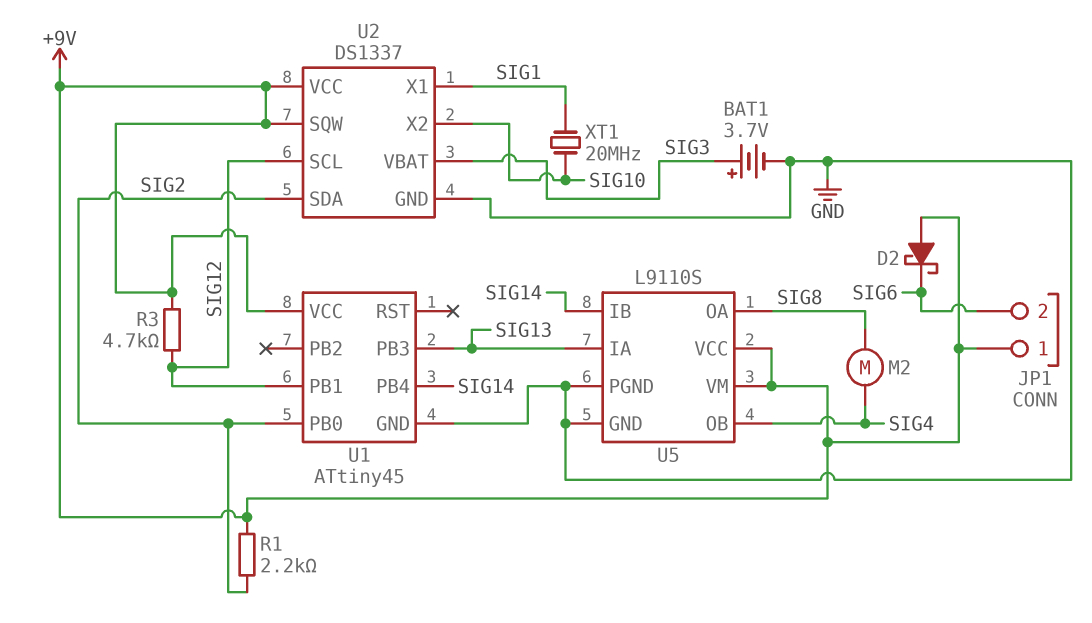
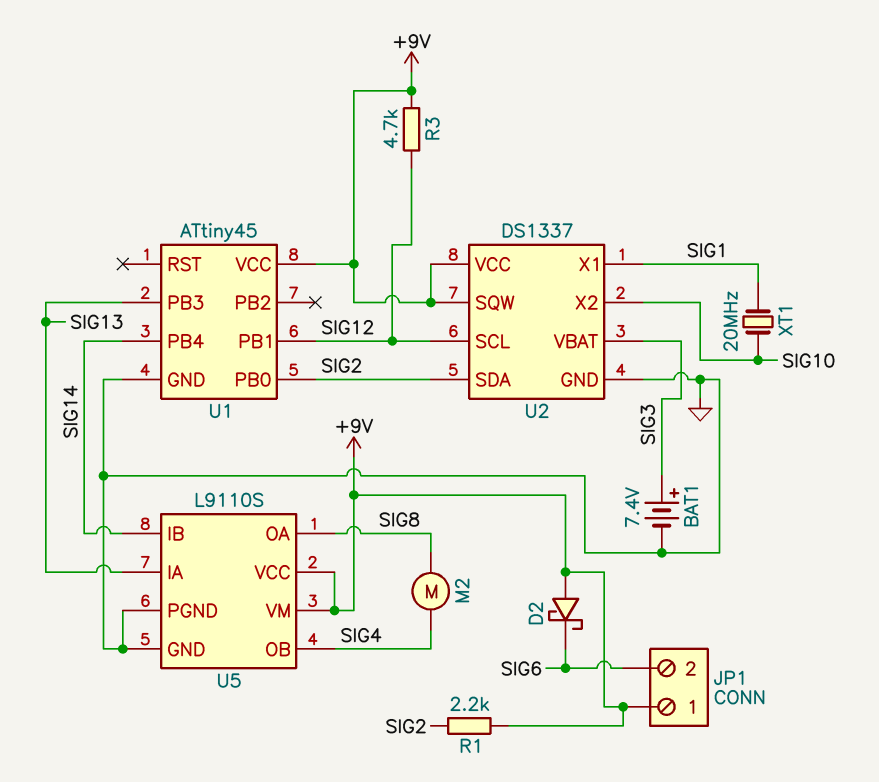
BAT1: 3.7V (plus SIG3, minus GND) -> 7.4V (plus SIG3, minus GND)

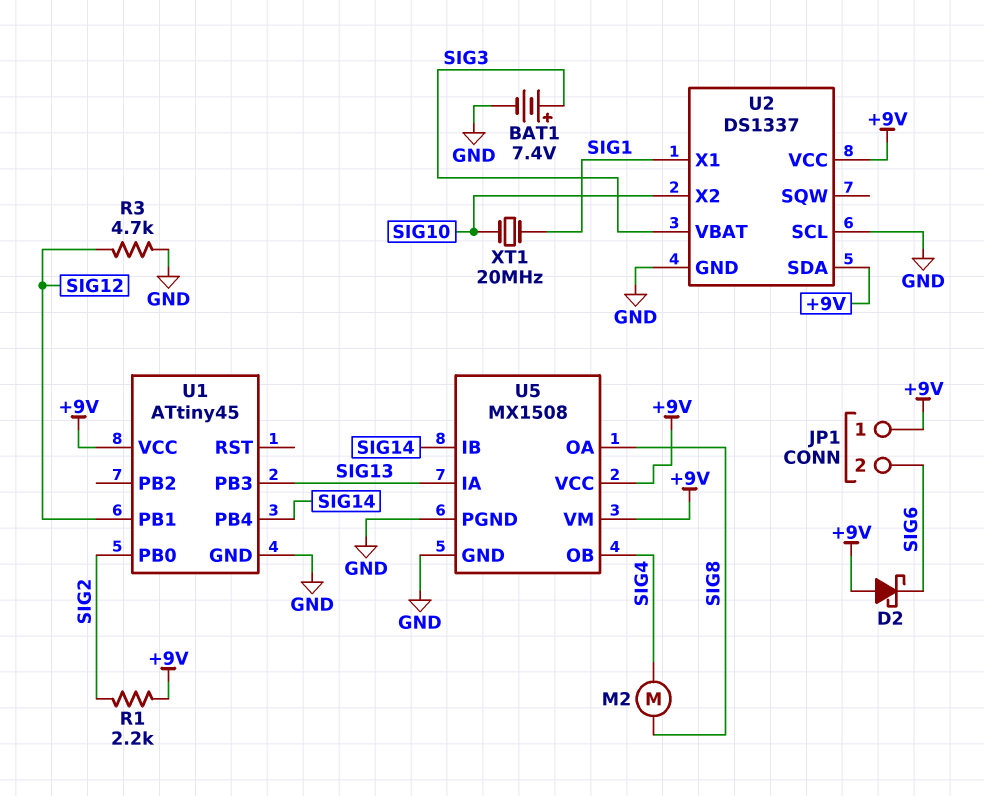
R3: 4.7k (+9V, SIG12) -> 4.7k (GND, SIG12)
U2 pin SCL: SIG12 -> GND
U2 pin SDA: SIG2 -> +9V
U2 pin SQW: +9V -> none
U5: L9110S -> MX1508

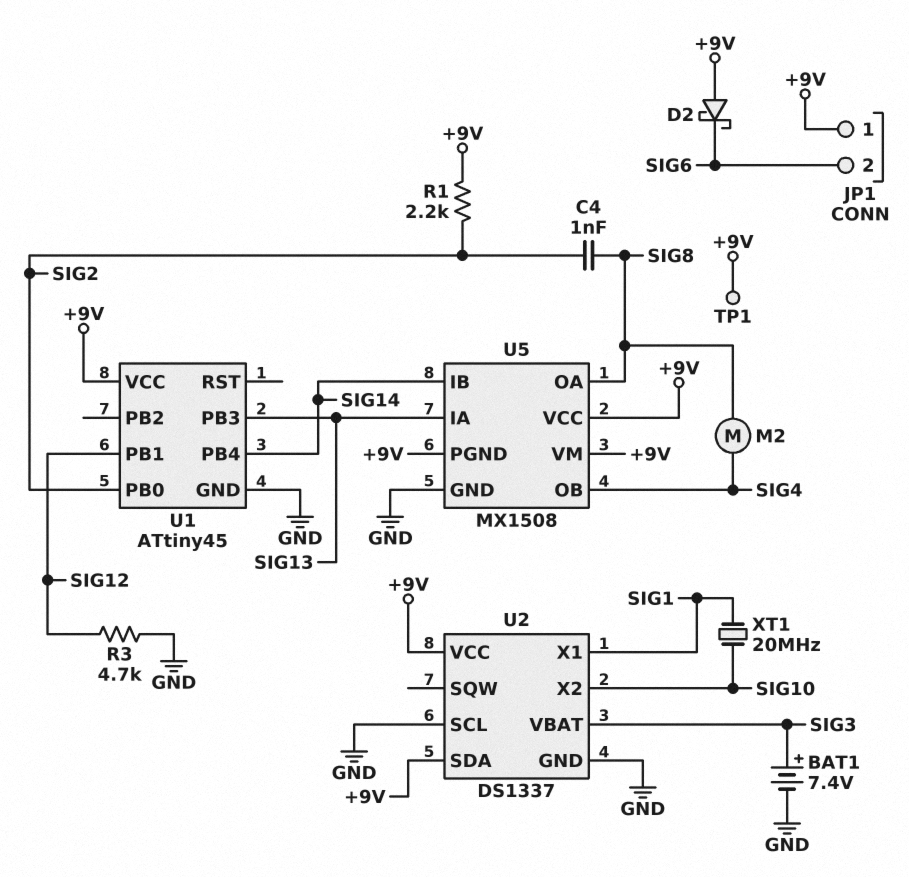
C4: none -> 1nF (SIG2, SIG8)
TP1: none -> test point (+9V)
U5 pin PGND: GND -> +9V

